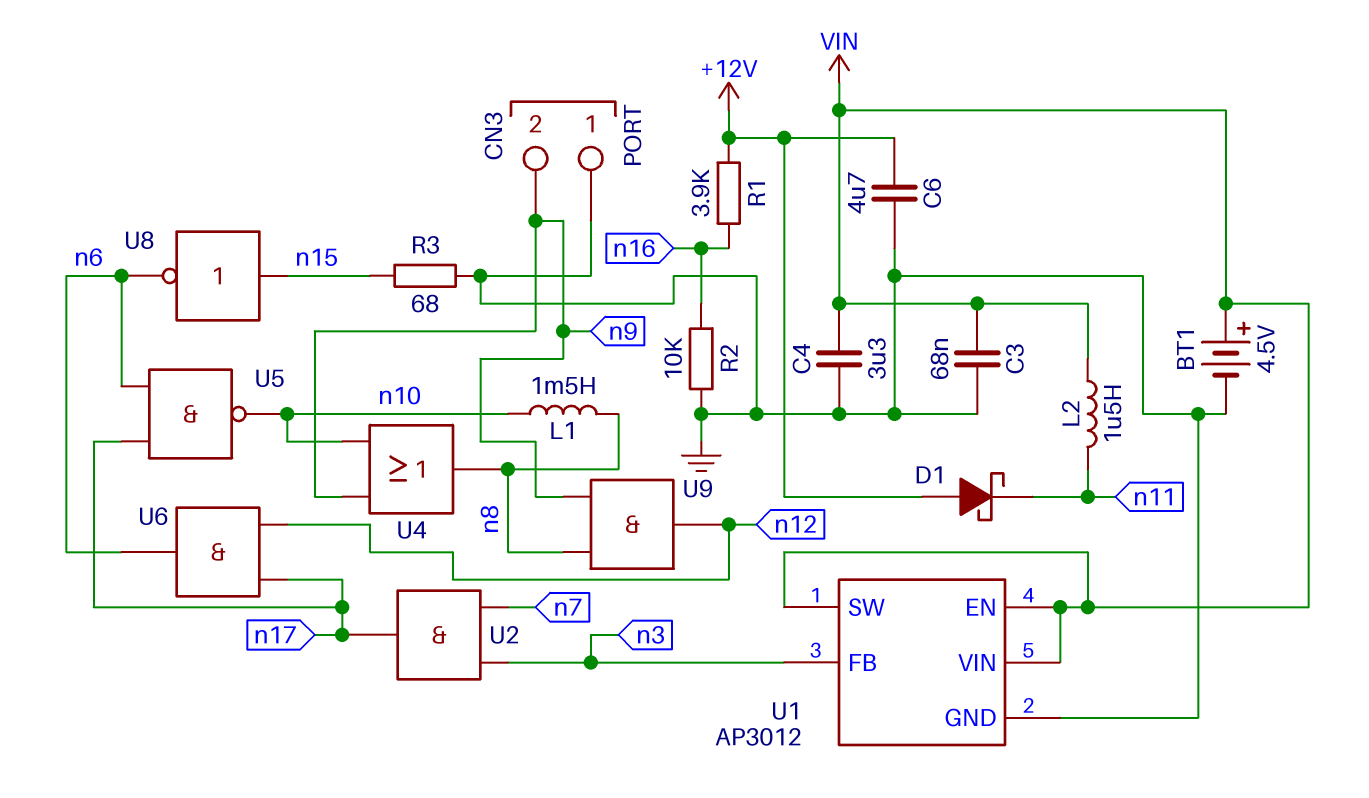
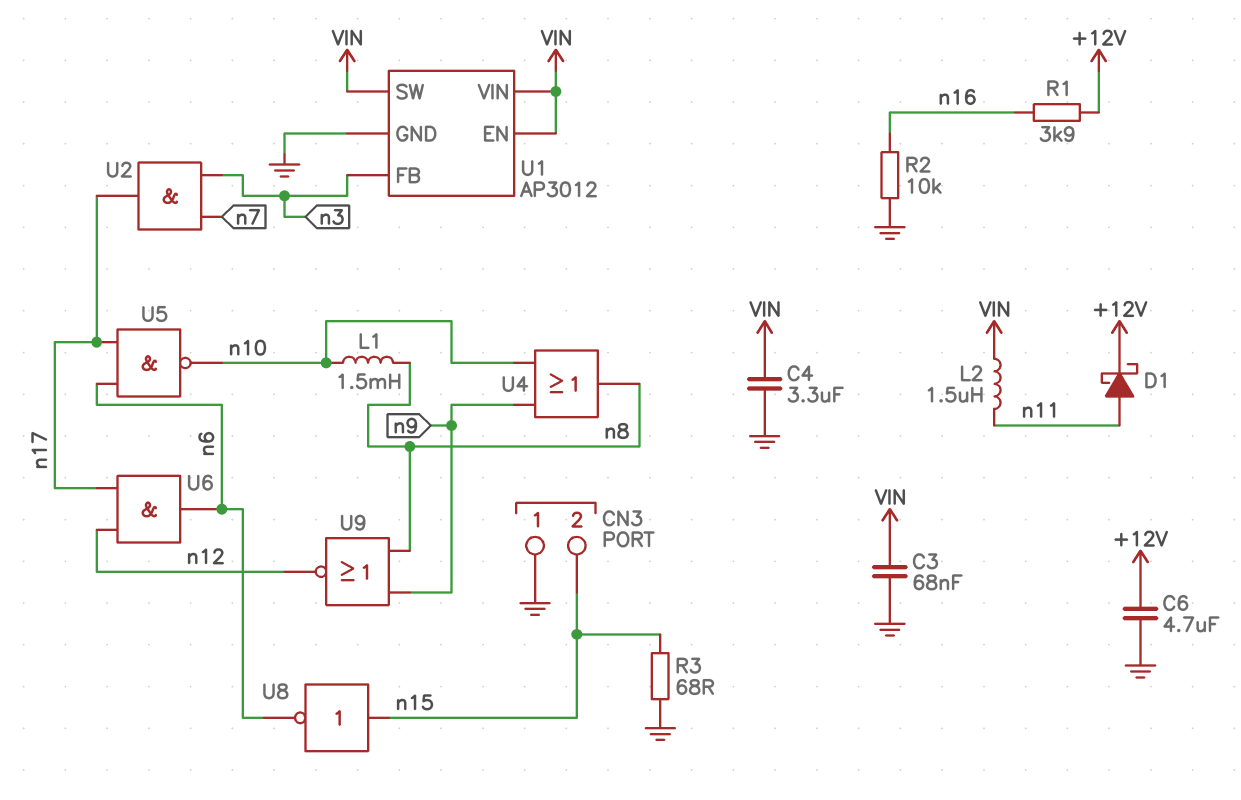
BT1: 4.5V (plus VIN, minus GND) -> none
CN3 pin 2: n9 -> n15
D1: schottky (A +12V, K n11) -> schottky (A n11, K +12V)
U9: AND (in n8, in n9, out n12) -> NOR (in n8, in n9, out n12)

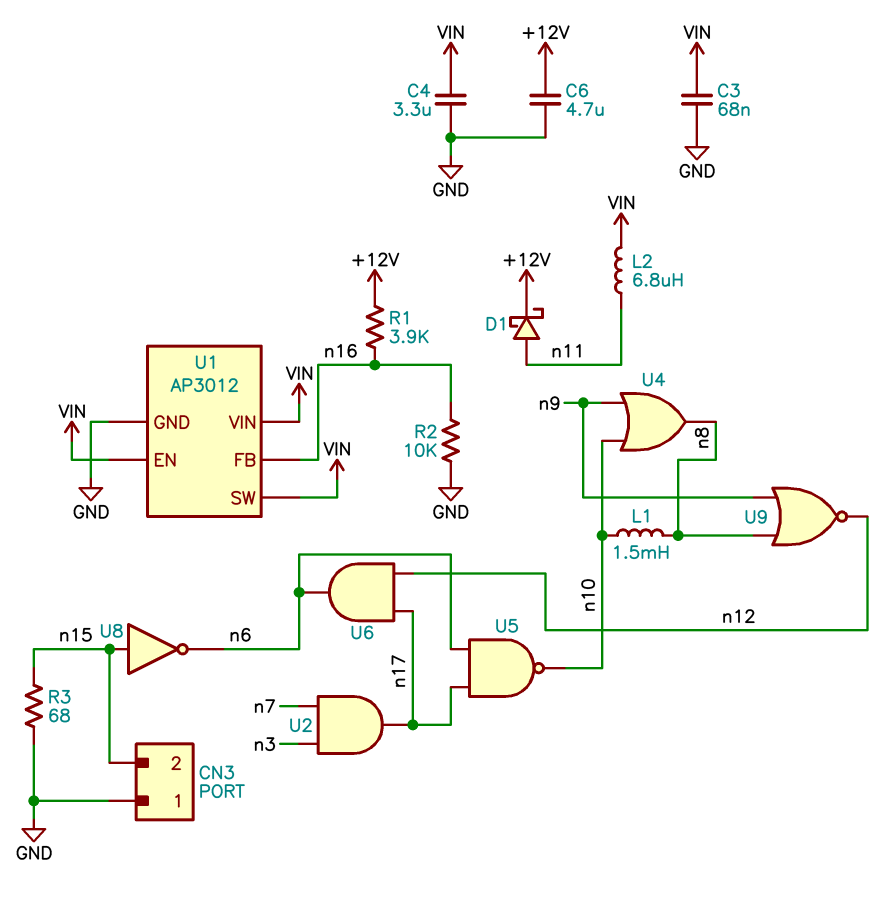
L2: 1.5uH (VIN, n11) -> 6.8uH (VIN, n11)
U1 pin FB: n3 -> n16

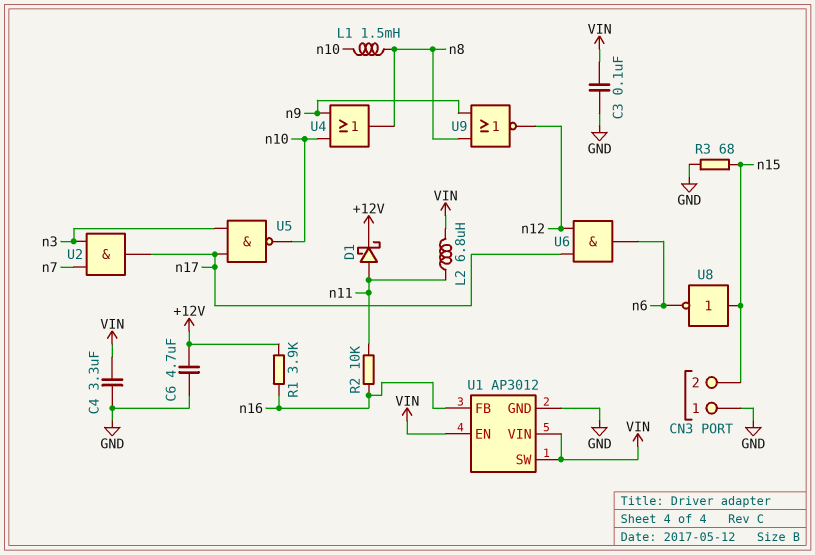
C3: 68nF (GND, VIN) -> 100nF (GND, VIN)
R2: 10k (GND, n16) -> 10k (n11, n16)
U5: NAND (in n6, in n17, out n10) -> NAND (in n3, in n17, out n10)

